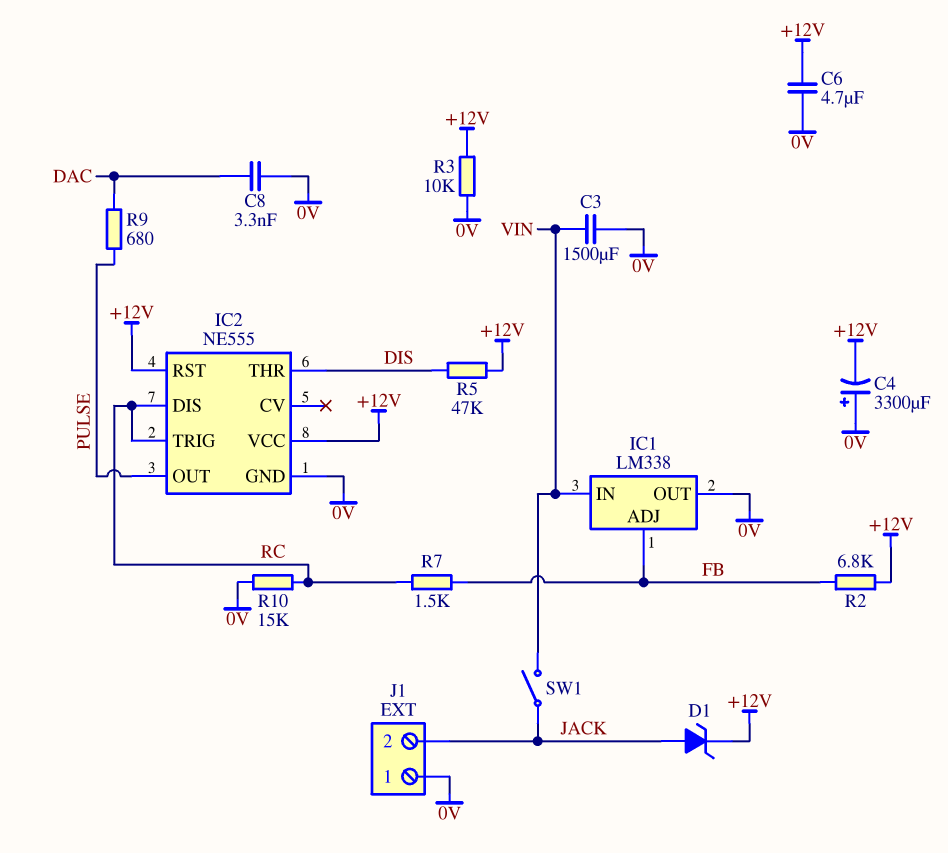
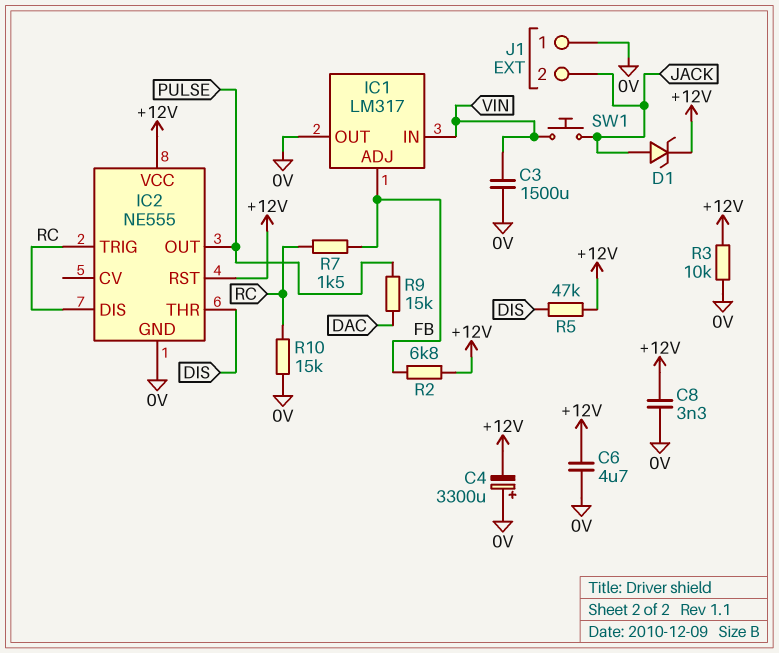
C8: 3.3nF (0V, DAC) -> 3.3nF (+12V, 0V)
IC1: LM338 -> LM317
R9: 680 (DAC, PULSE) -> 15k (DAC, PULSE)
SW1: switch (JACK, VIN) -> button (JACK, VIN)

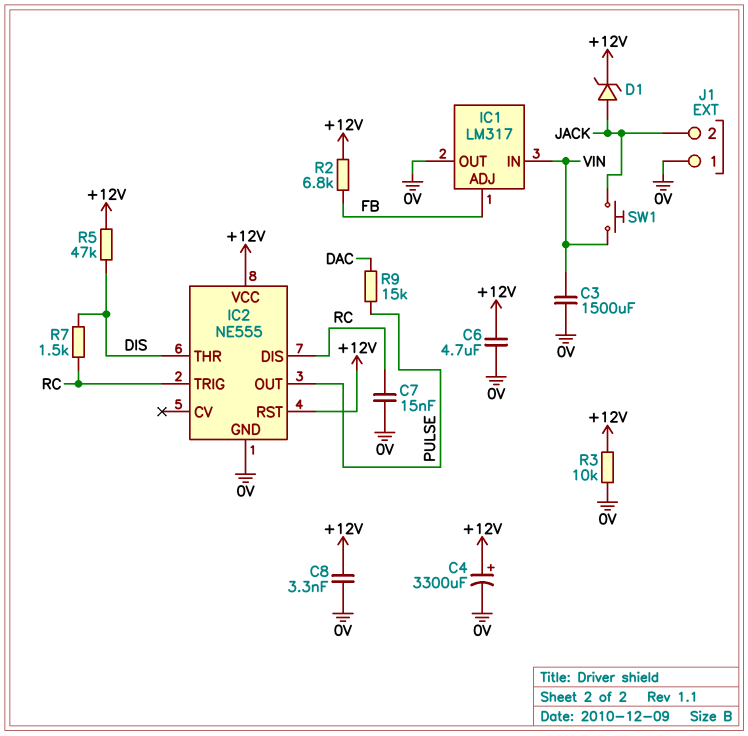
C4: 3300uF (plus 0V, minus +12V) -> 3300uF (plus +12V, minus 0V)
C7: none -> 15nF (0V, RC)
R7: 1.5k (FB, RC) -> 1.5k (DIS, RC)
R10: 15k (0V, RC) -> none

